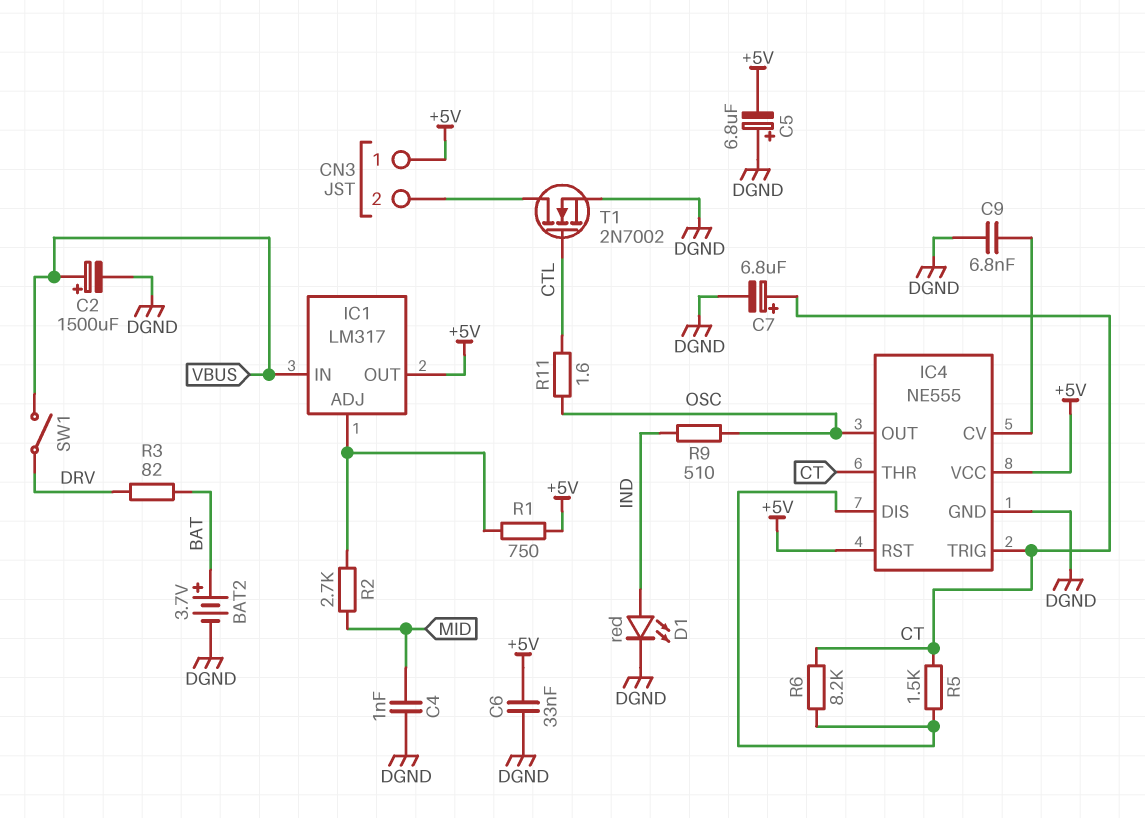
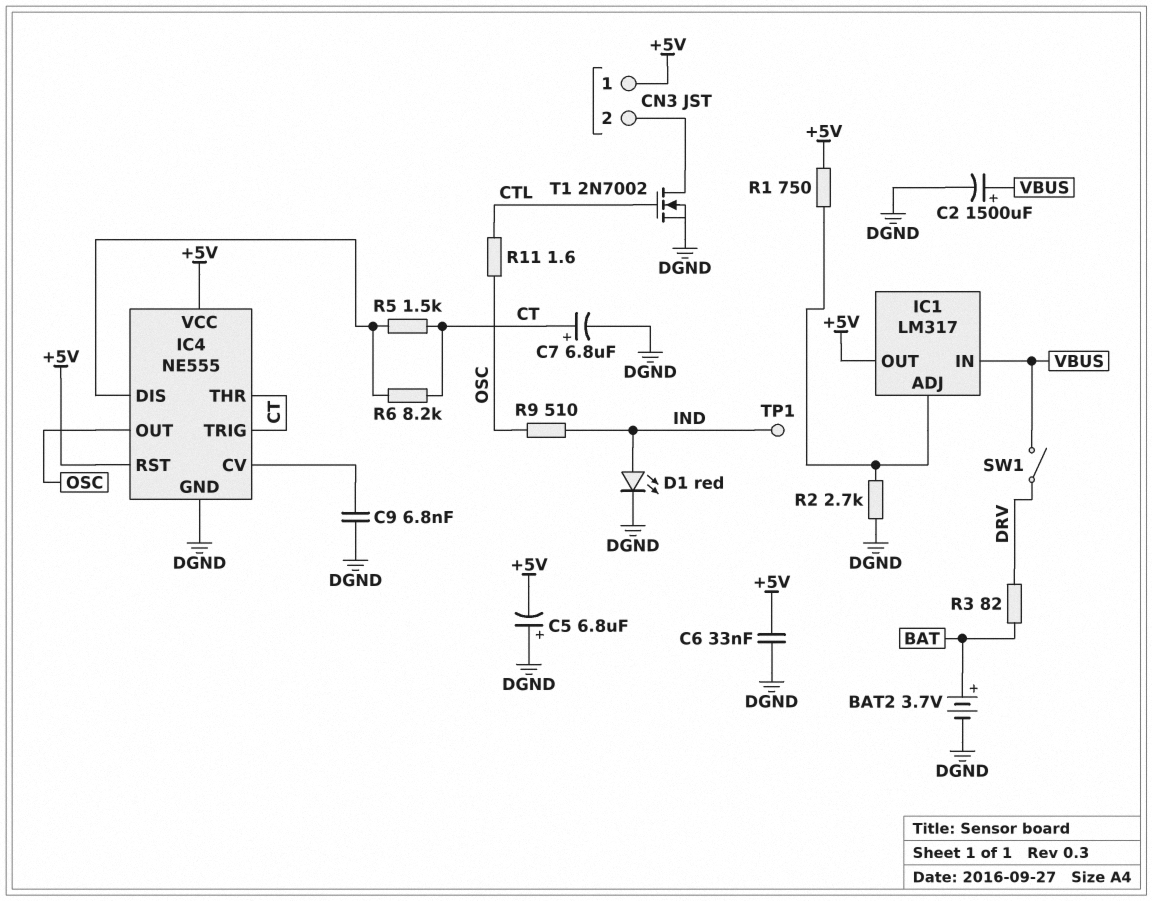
C4: 1nF (DGND, MID) -> none
R2: 2.7k (IC1/ADJ, MID) -> 2.7k (DGND, IC1/ADJ)
TP1: none -> test point (IND)

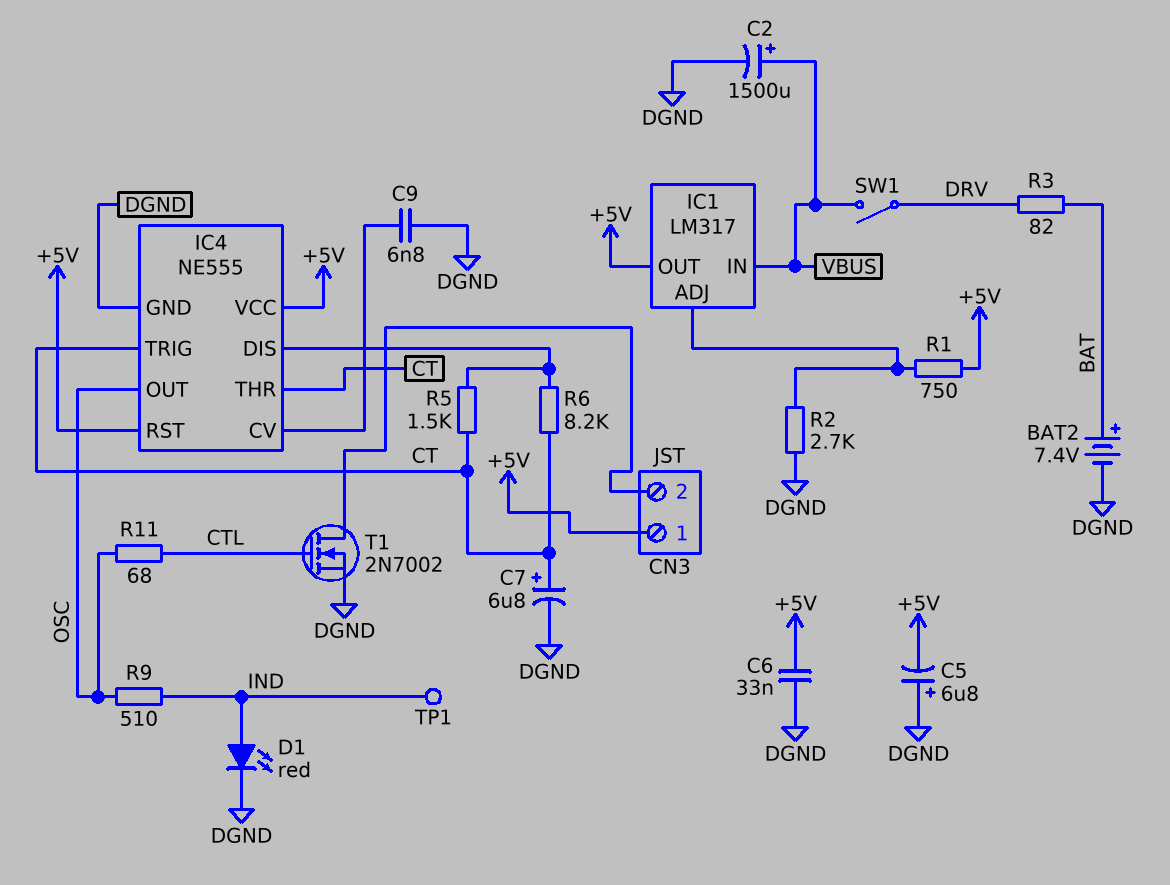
BAT2: 3.7V (plus BAT, minus DGND) -> 7.4V (plus BAT, minus DGND)
R11: 1.6 (CTL, OSC) -> 68 (CTL, OSC)

